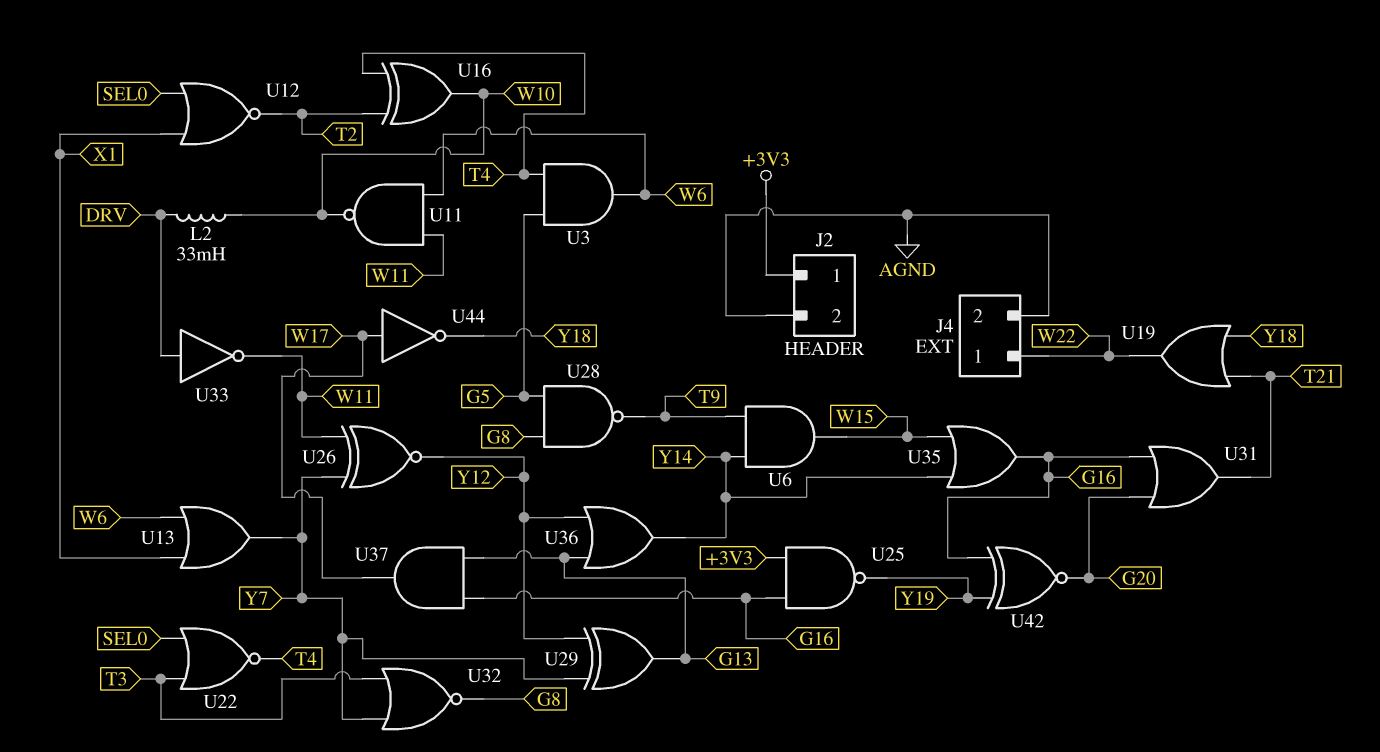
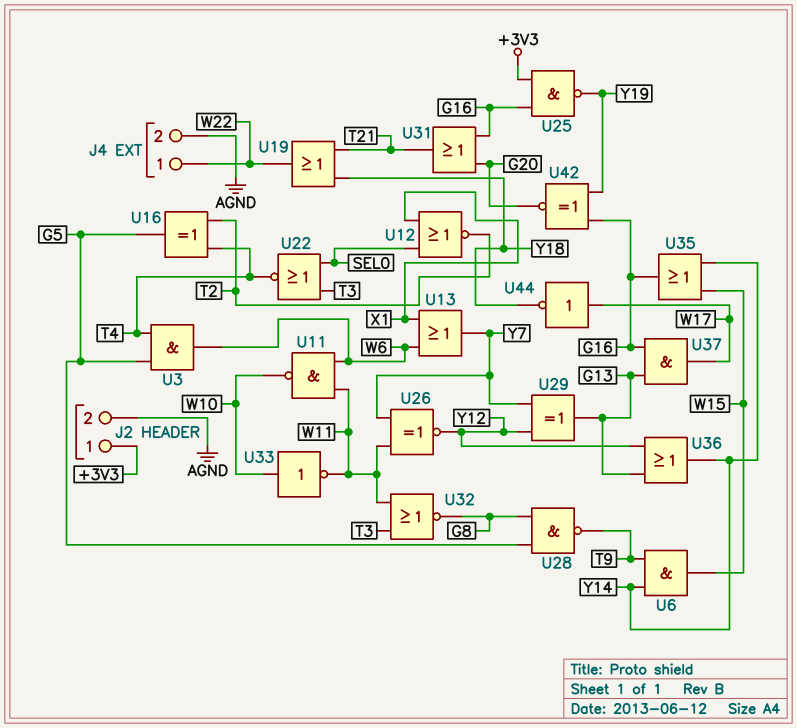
L2: 33mH (DRV, W10) -> none
U16: XOR (in T2, in T4, out W10) -> XOR (in T2, in T4, out G5)
U32: NOR (in T3, in Y7, out G8) -> NOR (in T3, in W11, out G8)
U33: NOT (in DRV, out W11) -> NOT (in W10, out W11)

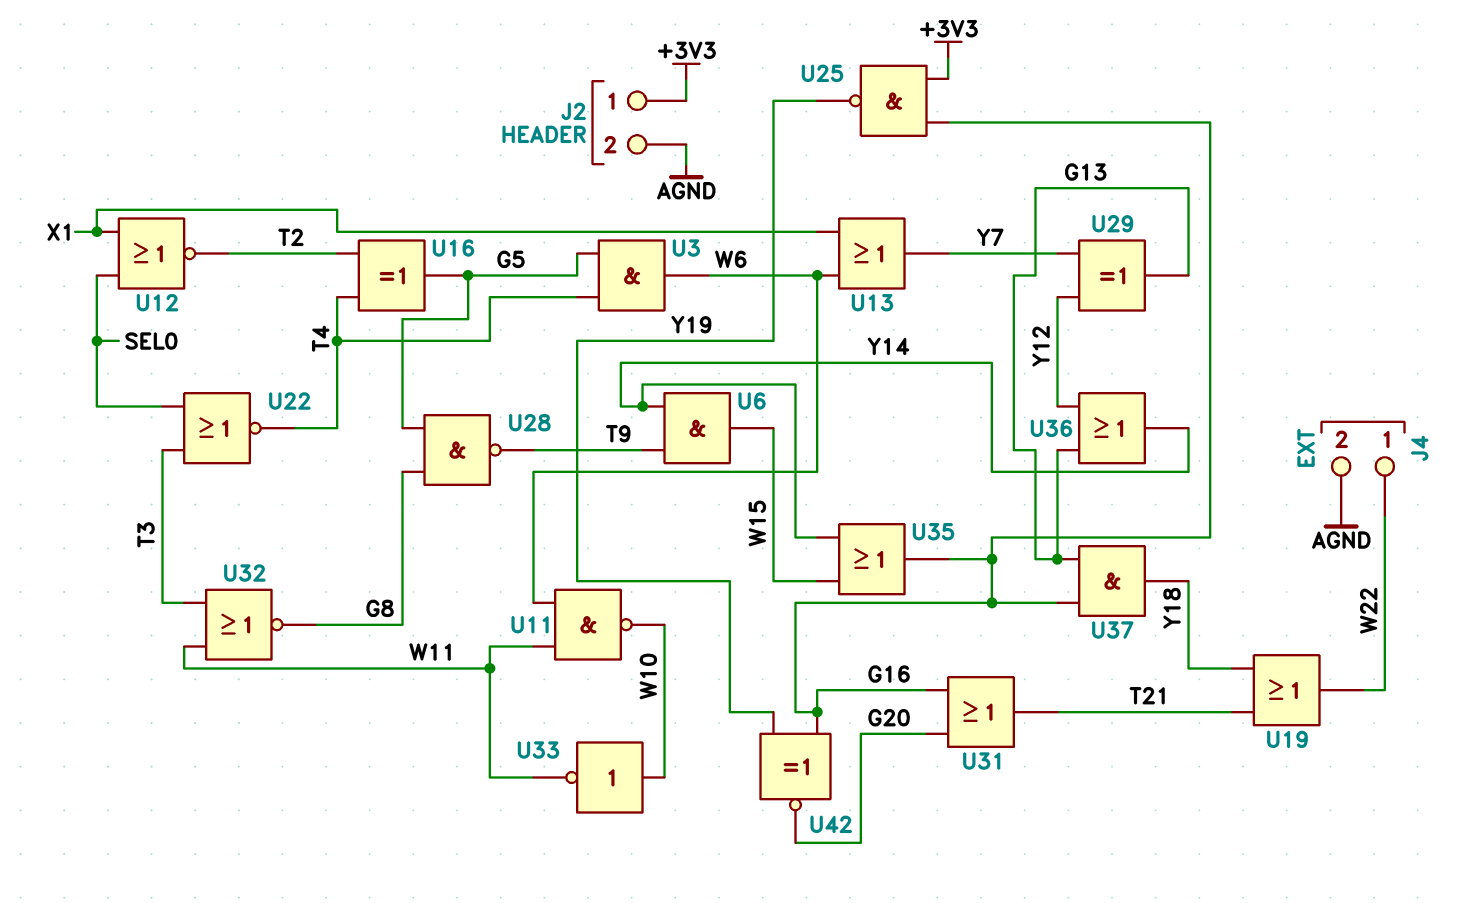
U26: XNOR (in W11, in Y7, out Y12) -> none
U37: AND (in G13, in G16, out W17) -> AND (in G13, in G16, out Y18)
U44: NOT (in W17, out Y18) -> none

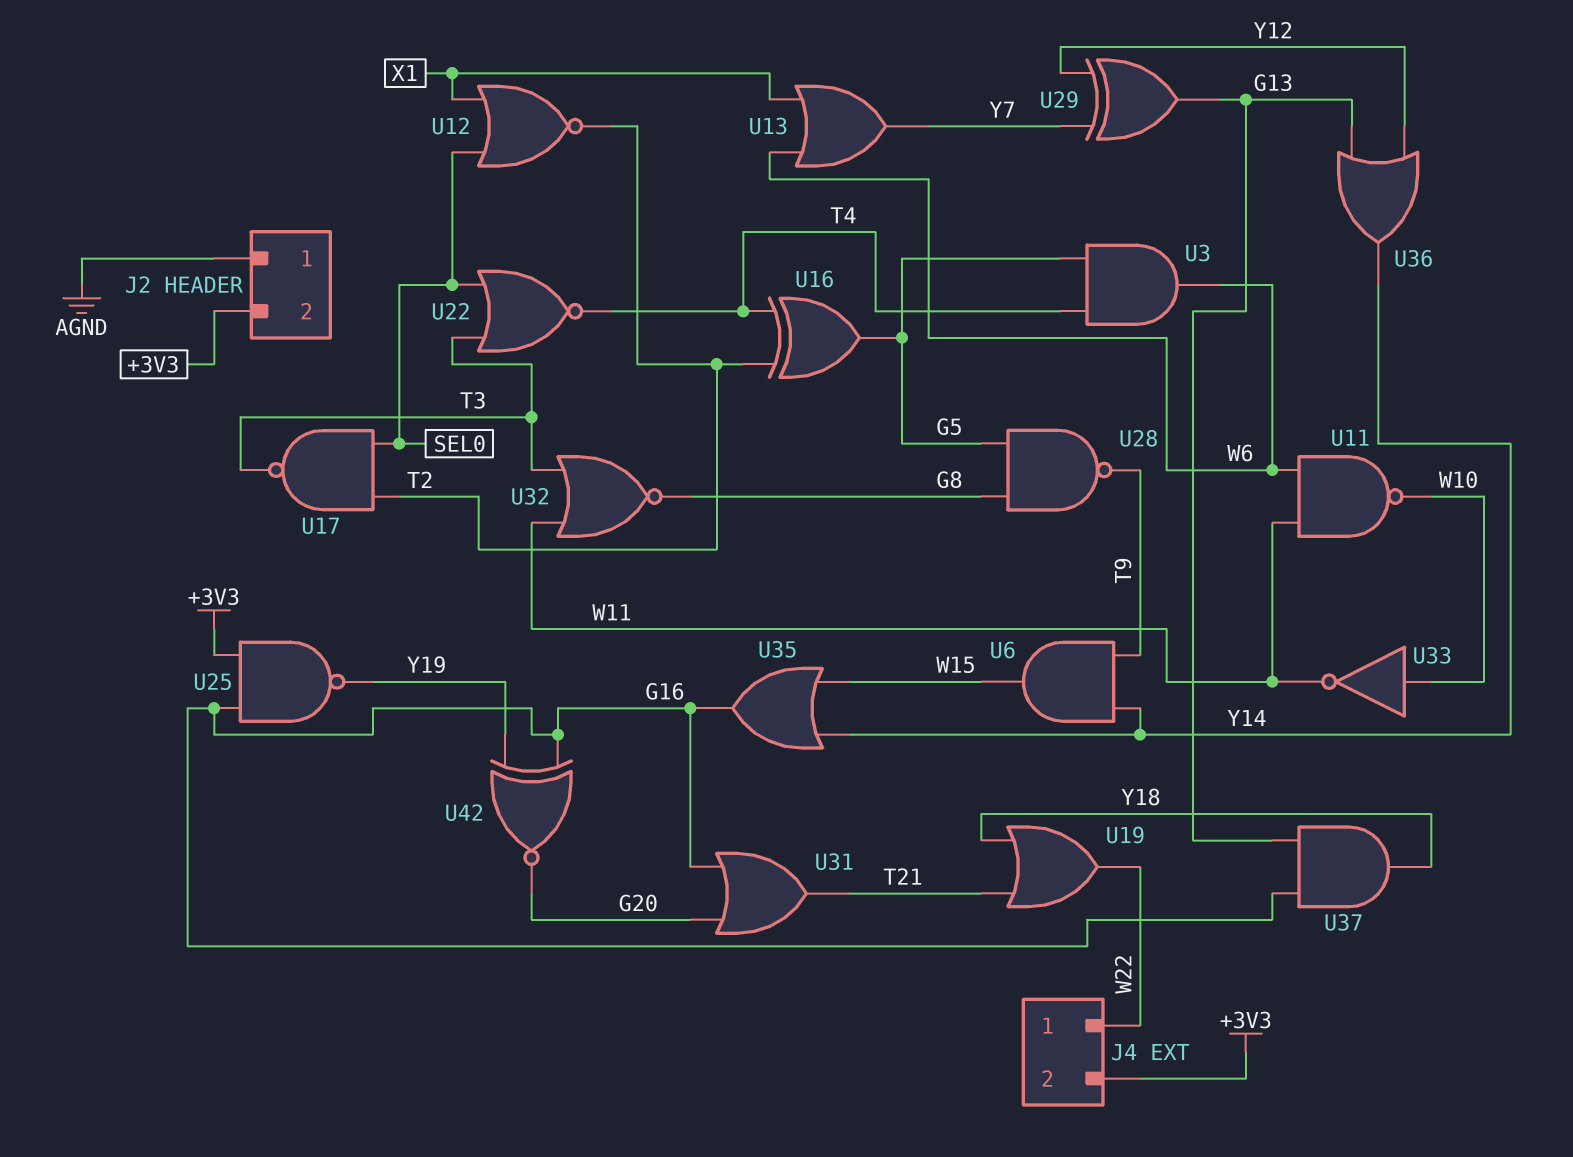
J2 pin 1: +3V3 -> AGND
J2 pin 2: AGND -> +3V3
J4 pin 2: AGND -> +3V3
U17: none -> NAND (in SEL0, in T2, out T3)

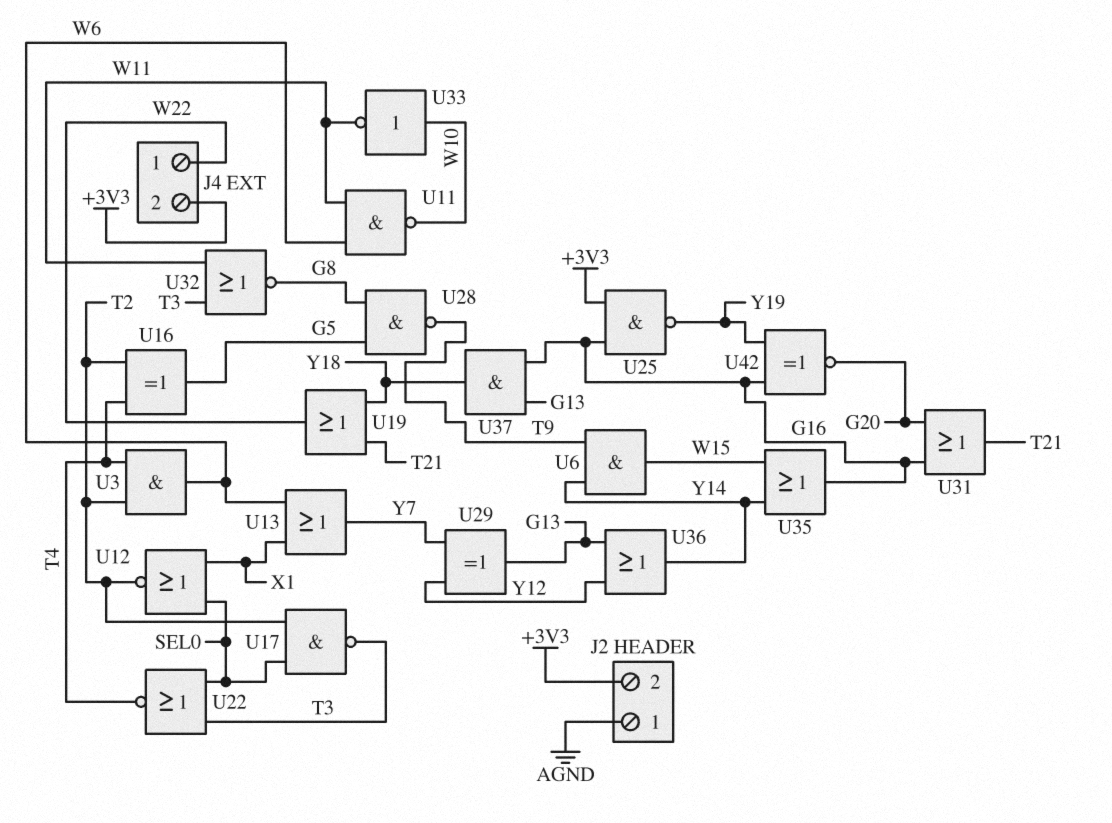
U3: AND (in G5, in T4, out W6) -> AND (in T2, in T4, out W6)

